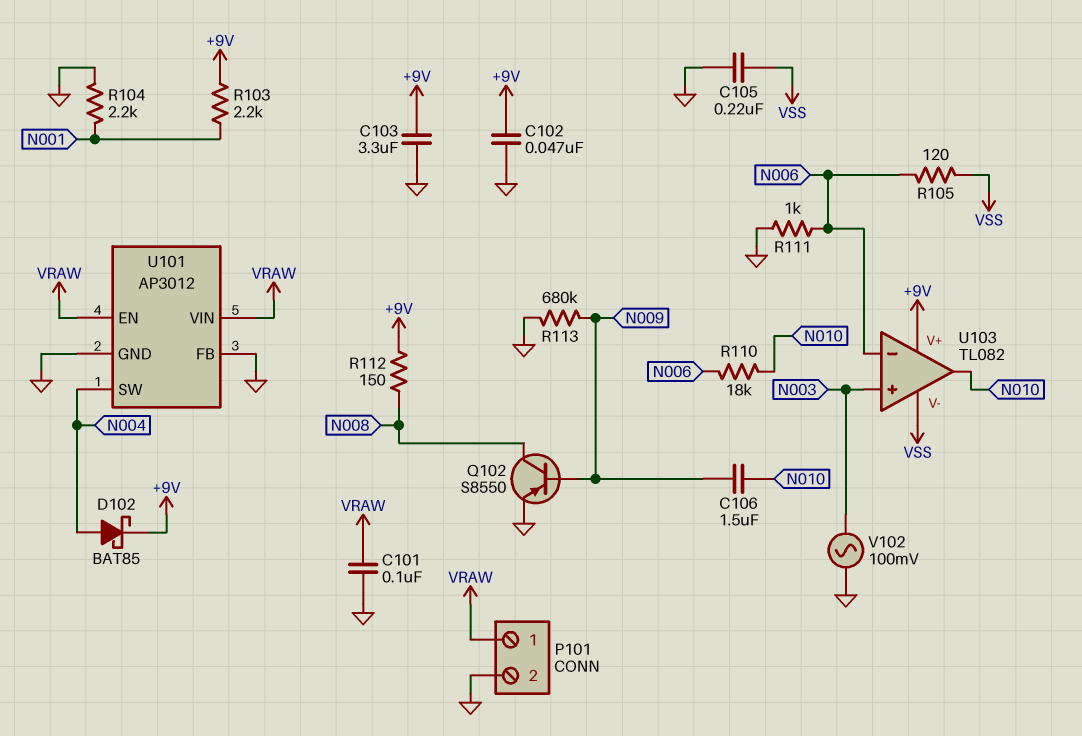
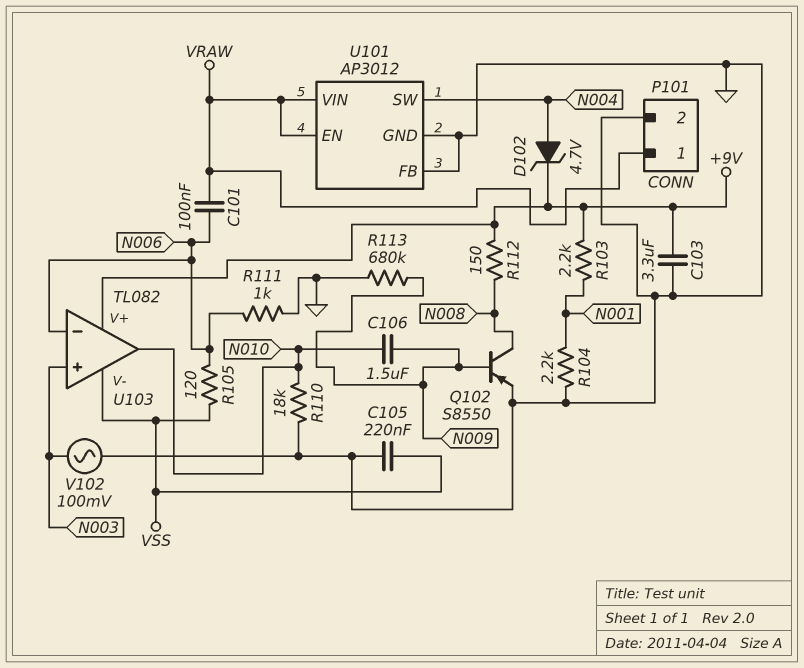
C101: 100nF (GND, VRAW) -> 100nF (N006, VRAW)
C102: 47nF (+9V, GND) -> none
D102: schottky BAT85 (A N004, K +9V) -> zener 4.7V (A N004, K +9V)
R110: 18k (N006, N010) -> 18k (GND, N010)

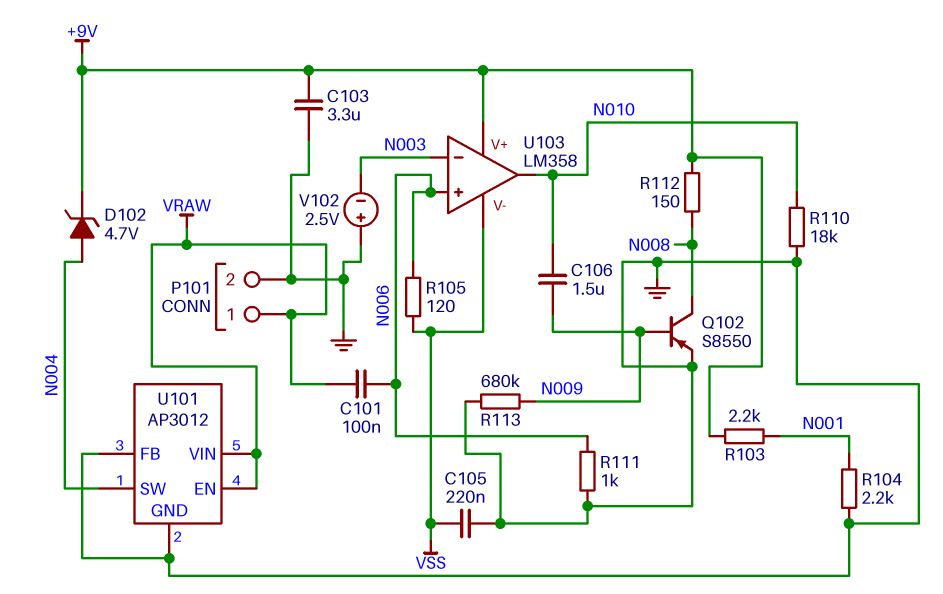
U103: TL082 -> LM358
U103 pin in+: N003 -> N006
U103 pin in-: N006 -> N003
V102: AC 100mV (GND, N003) -> 2.5V (plus GND, minus N003)

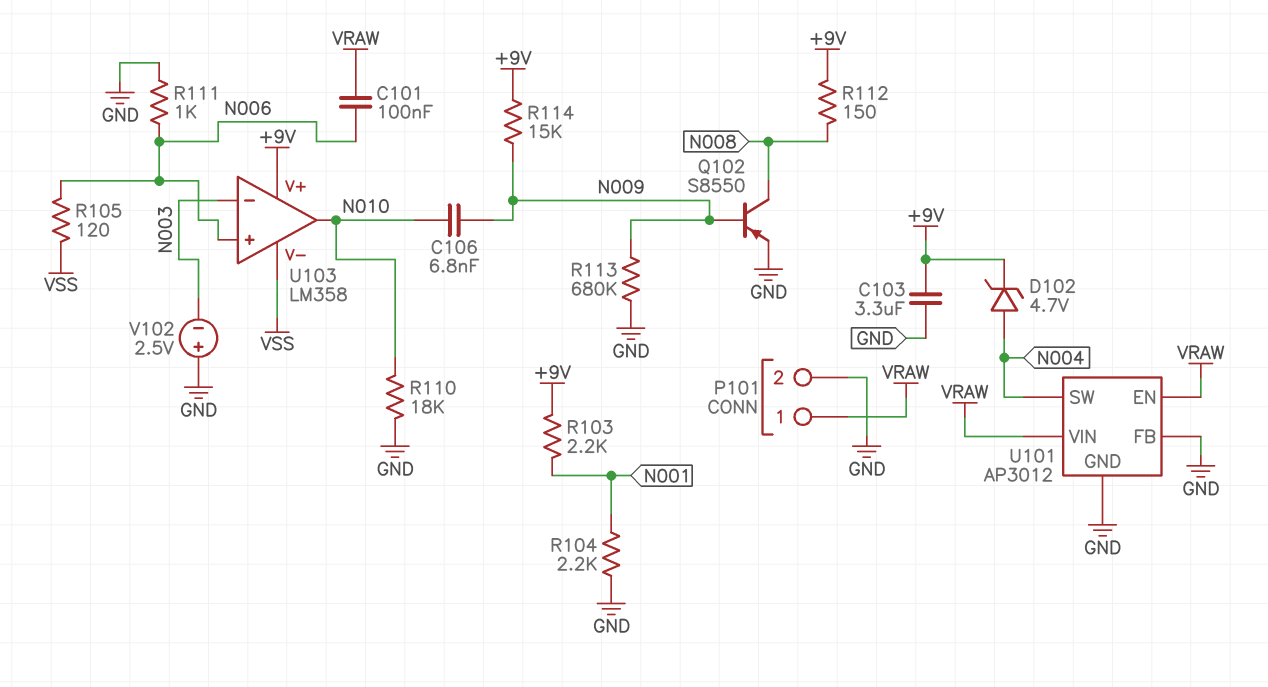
C105: 220nF (GND, VSS) -> none
C106: 1.5uF (N009, N010) -> 6.8nF (N009, N010)
R114: none -> 15k (+9V, N009)

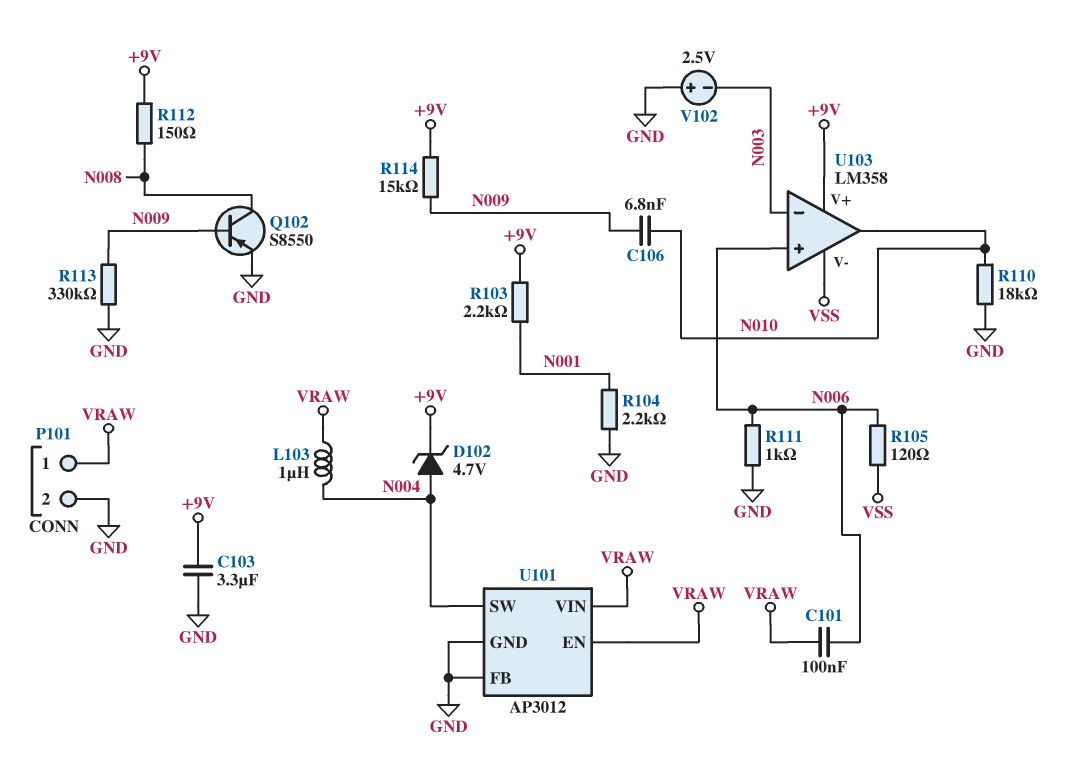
L103: none -> 1uH (N004, VRAW)
R113: 680k (GND, N009) -> 330k (GND, N009)

